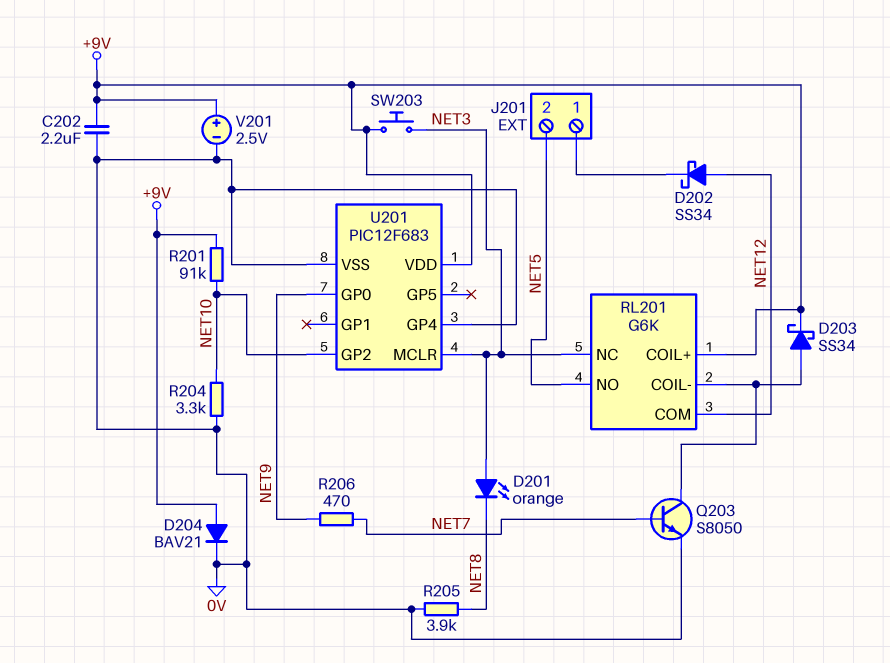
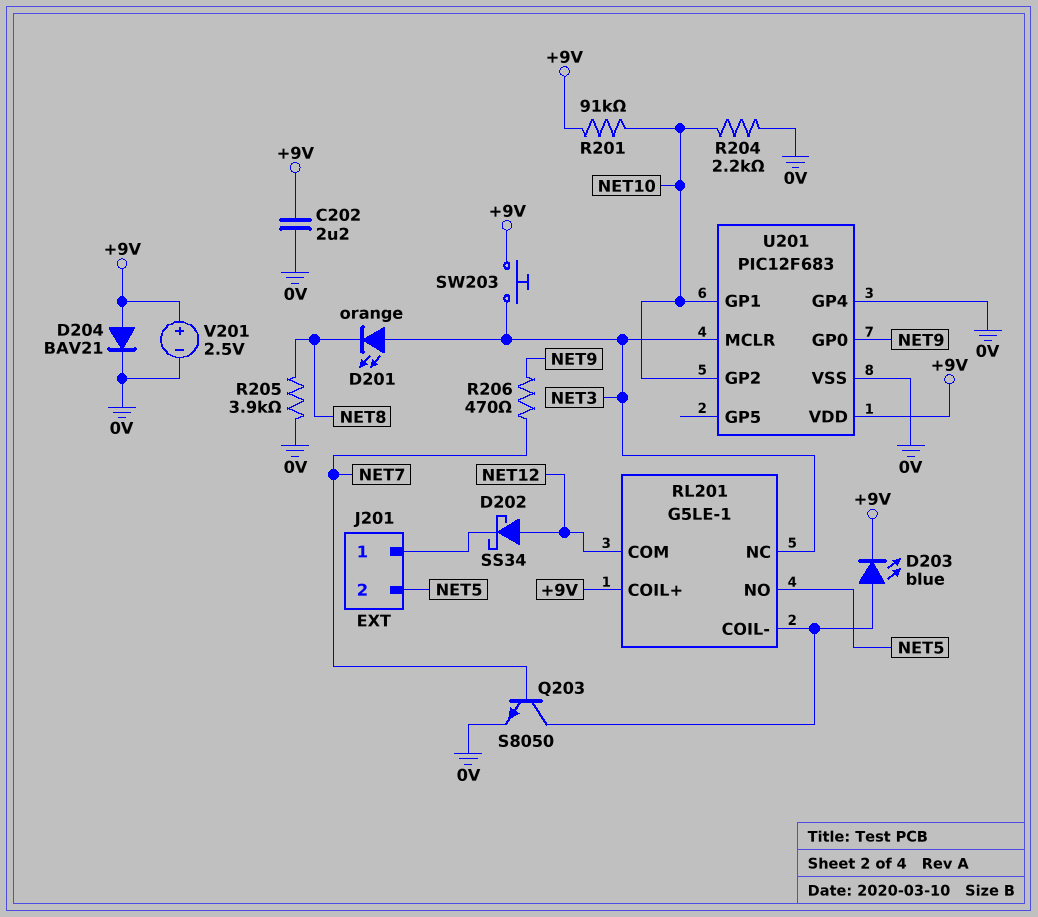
D203: schottky SS34 (A RL201/COIL-, K +9V) -> LED blue (A RL201/COIL-, K +9V)
R204: 3.3k (0V, NET10) -> 2.2k (0V, NET10)
RL201: G6K -> G5LE-1
U201 pin GP1: none -> NET10

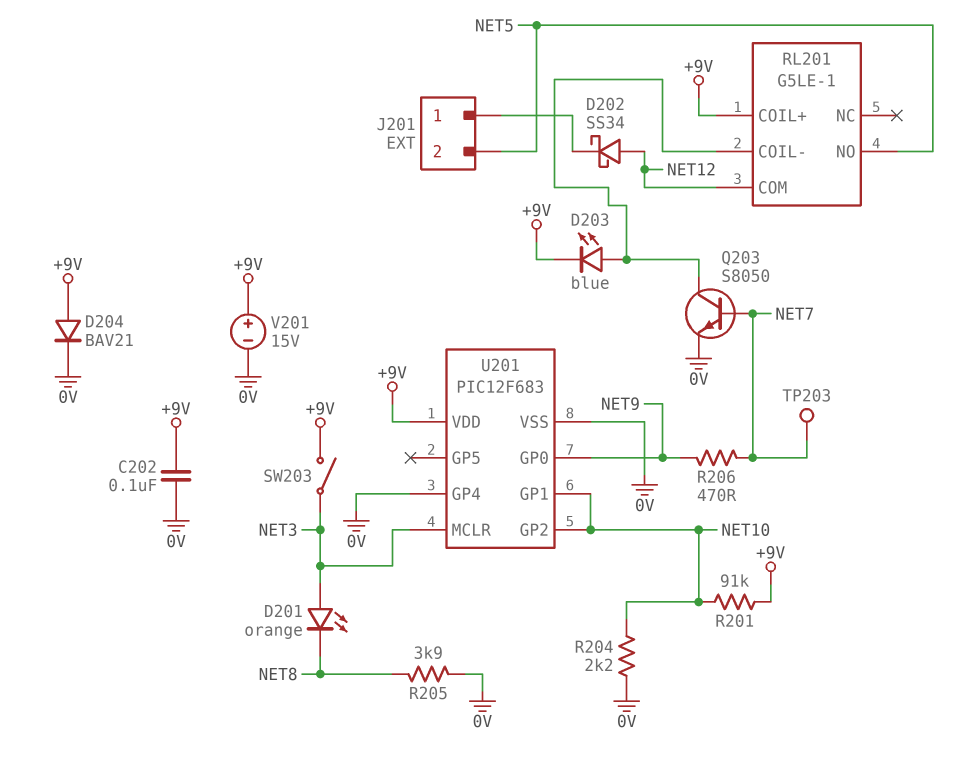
C202: 2.2uF (+9V, 0V) -> 100nF (+9V, 0V)
RL201 pin NC: NET3 -> none
SW203: button (+9V, NET3) -> switch (+9V, NET3)
TP203: none -> test point (NET7)
V201: 2.5V (plus +9V, minus 0V) -> 15V (plus +9V, minus 0V)

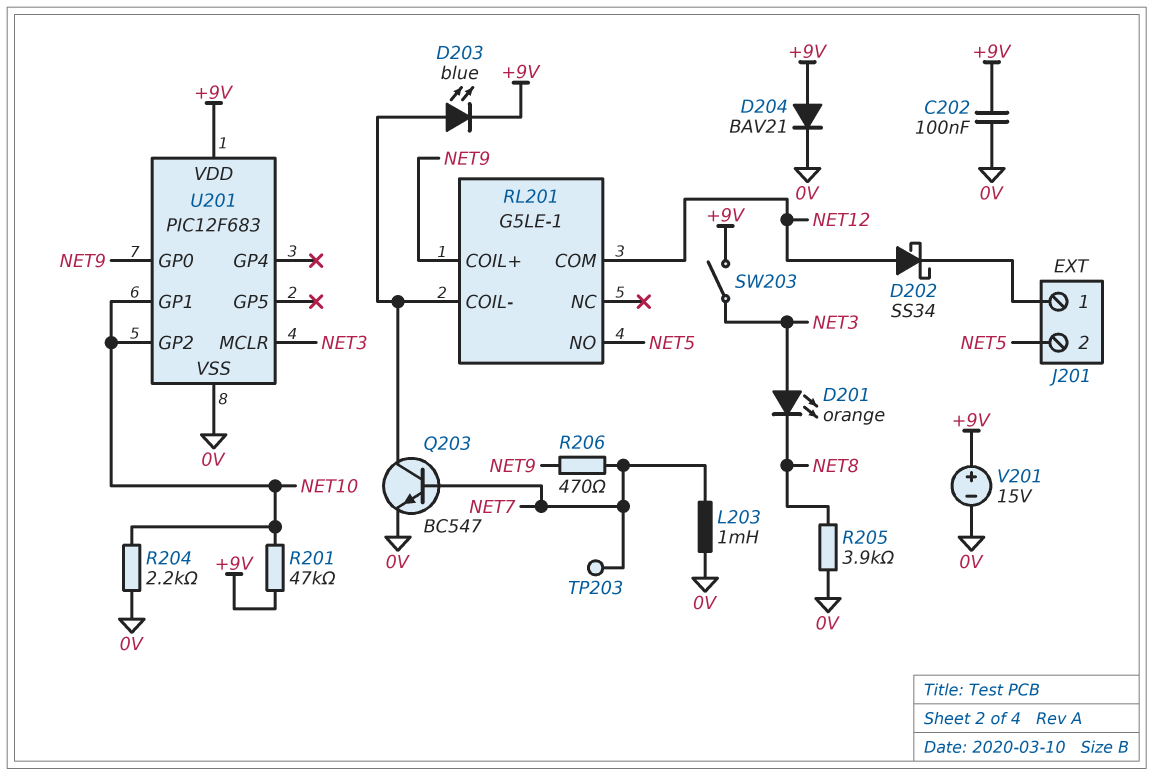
L203: none -> 1mH (0V, NET7)
Q203: NPN S8050 (B NET7, C RL201/COIL-, E 0V) -> NPN BC547 (B NET7, C RL201/COIL-, E 0V)
R201: 91k (+9V, NET10) -> 47k (+9V, NET10)
RL201 pin COIL+: +9V -> NET9
U201 pin GP4: 0V -> none

